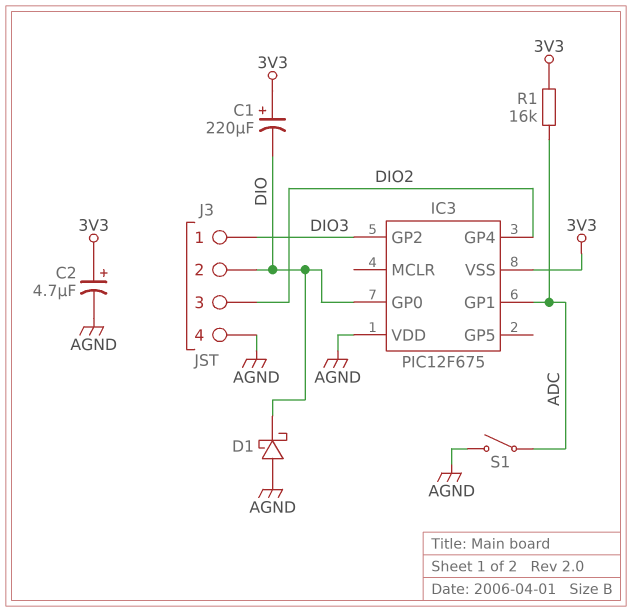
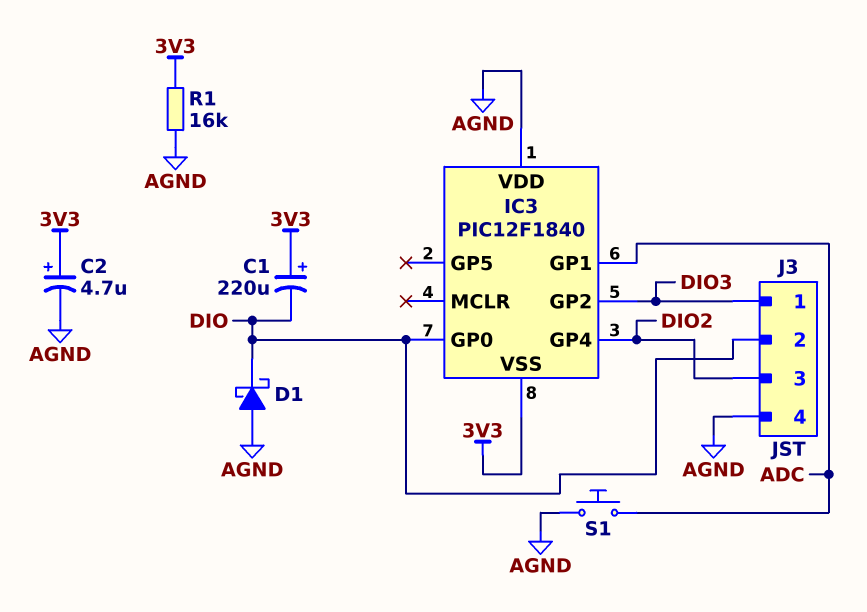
IC3: PIC12F675 -> PIC12F1840
R1: 16k (3V3, ADC) -> 16k (3V3, AGND)
S1: switch (ADC, AGND) -> button (ADC, AGND)

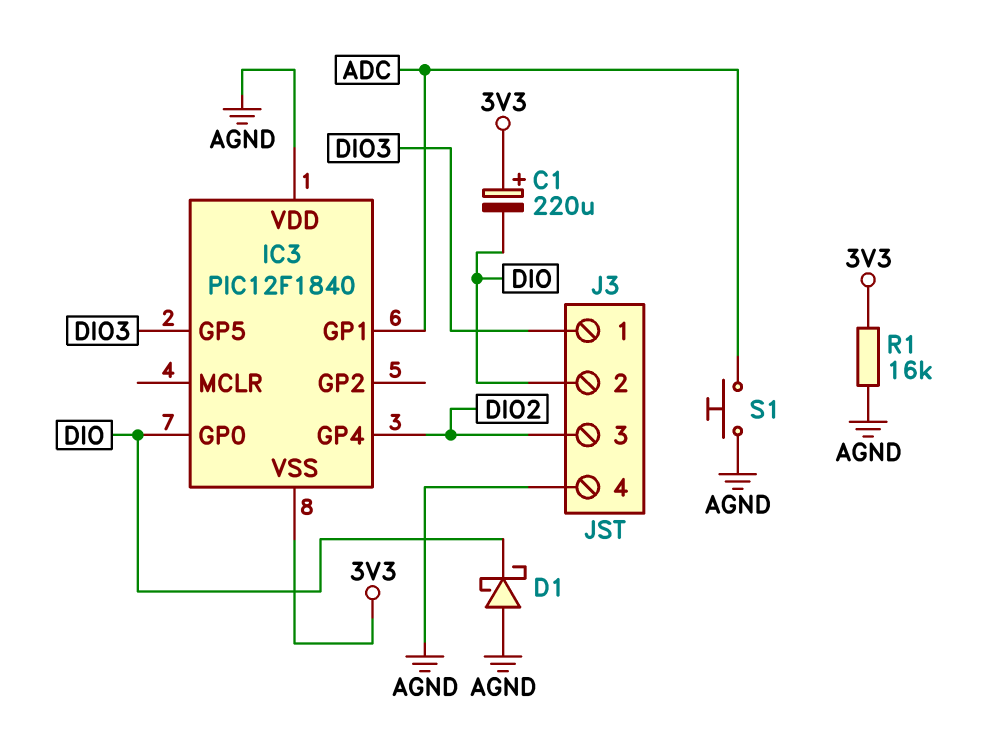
C2: 4.7uF (plus 3V3, minus AGND) -> none
IC3 pin GP2: DIO3 -> none
IC3 pin GP5: none -> DIO3

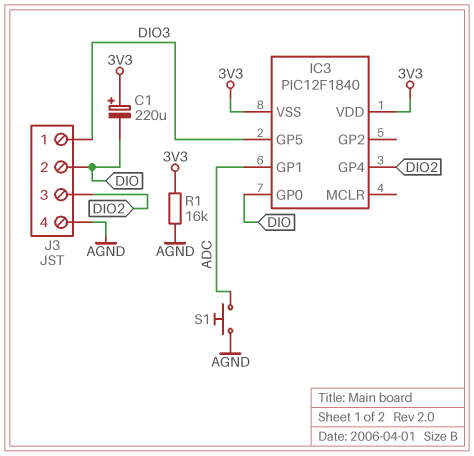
D1: schottky (A AGND, K DIO) -> none
IC3 pin VDD: AGND -> 3V3

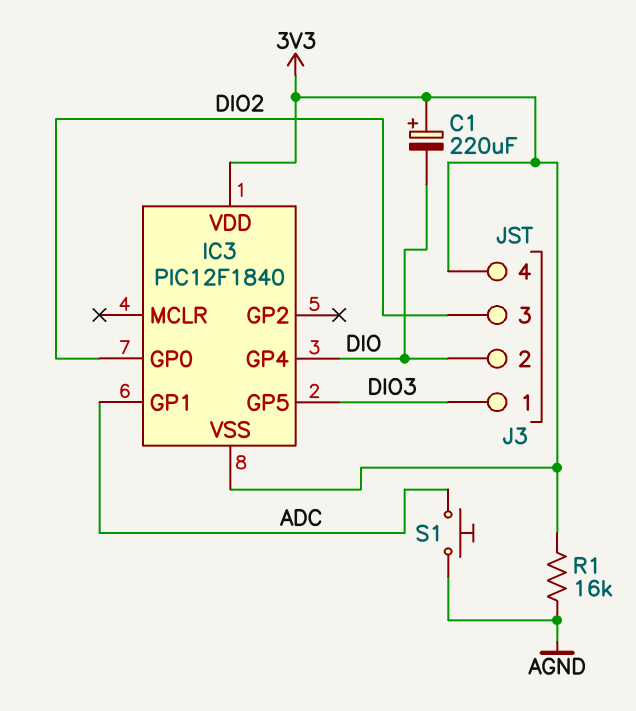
IC3 pin GP0: DIO -> DIO2
IC3 pin GP4: DIO2 -> DIO
J3 pin 4: AGND -> 3V3

